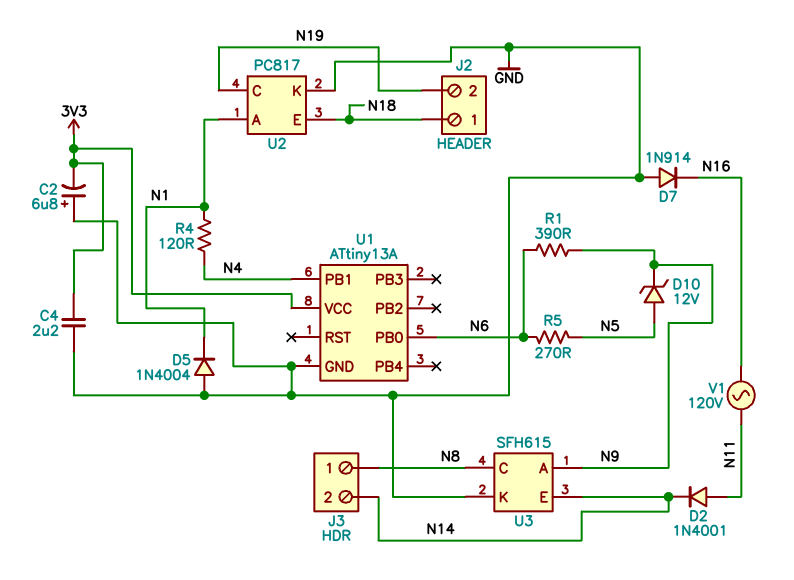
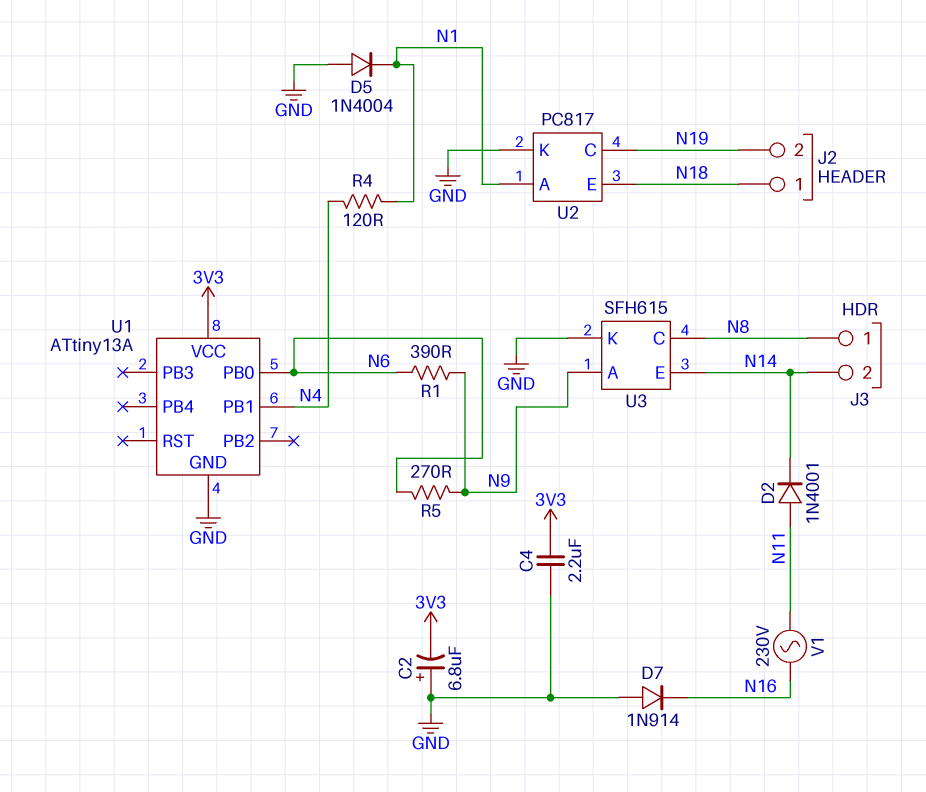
D10: zener 12V (A N5, K N9) -> none
R5: 270 (N5, N6) -> 270 (N6, N9)
V1: AC 120V (N11, N16) -> AC 230V (N11, N16)

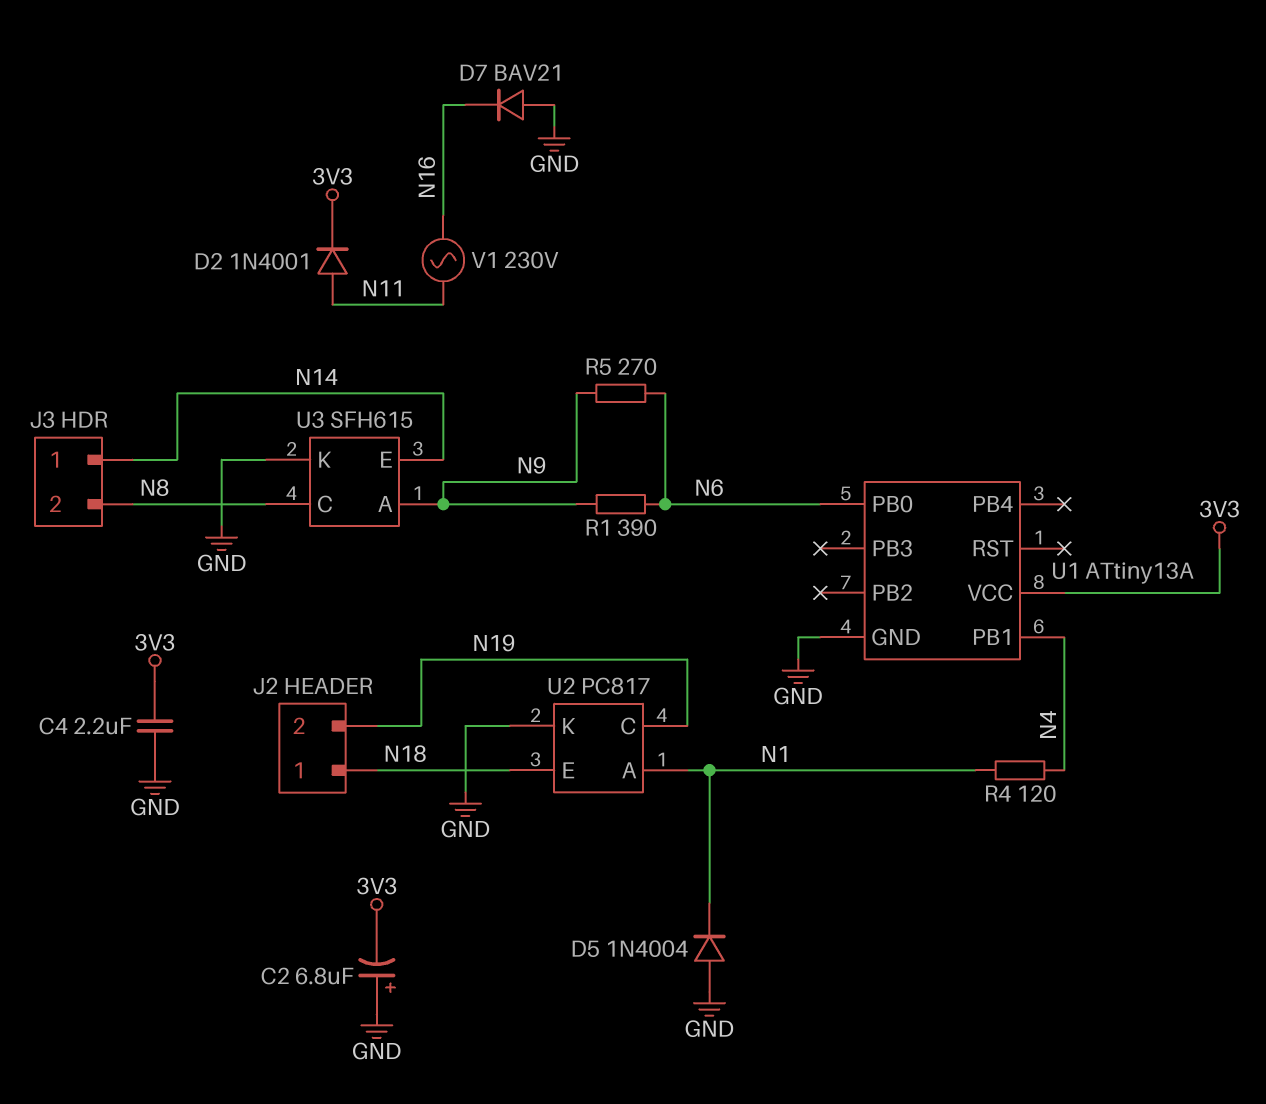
D2: diode 1N4001 (A N11, K N14) -> diode 1N4001 (A N11, K 3V3)
D7: diode 1N914 (A GND, K N16) -> diode BAV21 (A GND, K N16)
J3 pin 1: N8 -> N14
J3 pin 2: N14 -> N8

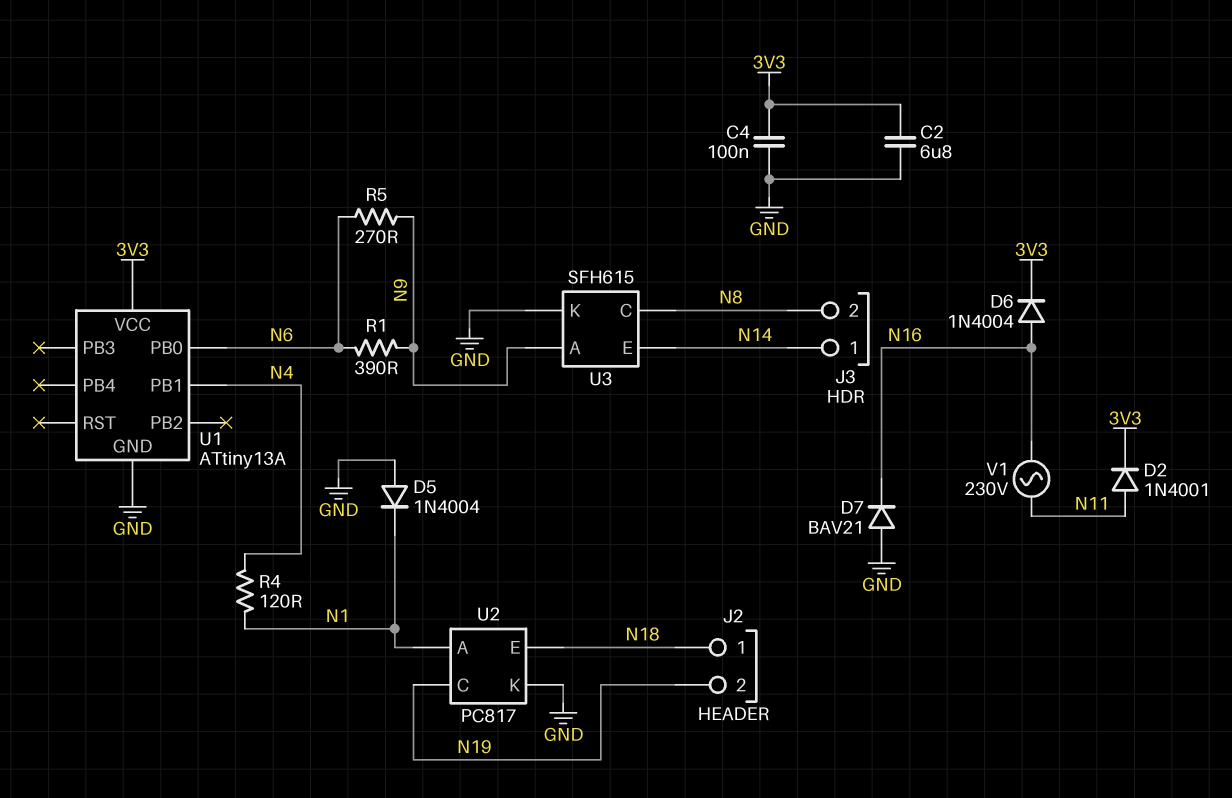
C2: 6.8uF (plus GND, minus 3V3) -> 6.8uF (3V3, GND)
C4: 2.2uF (3V3, GND) -> 100nF (3V3, GND)
D6: none -> diode 1N4004 (A N16, K 3V3)

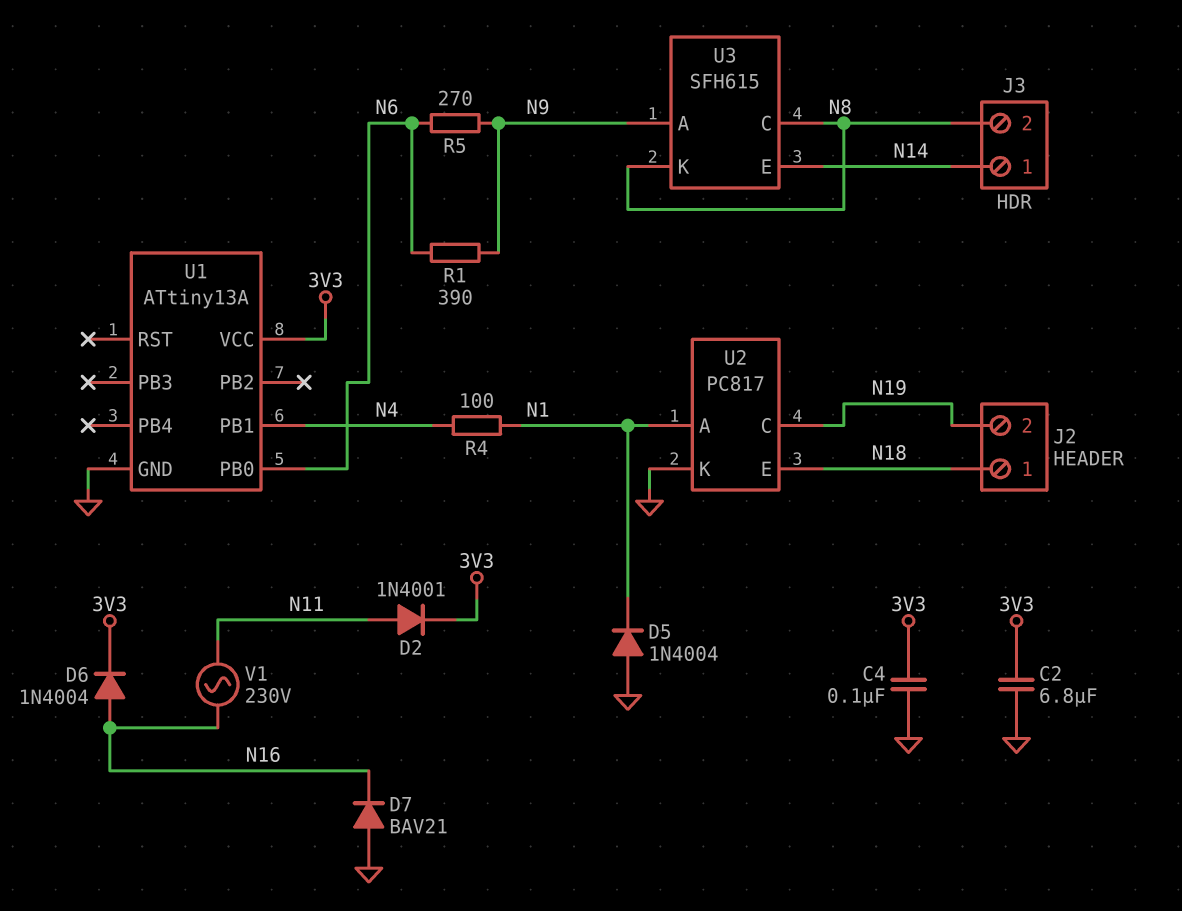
R4: 120 (N1, N4) -> 100 (N1, N4)
U3 pin K: GND -> N8

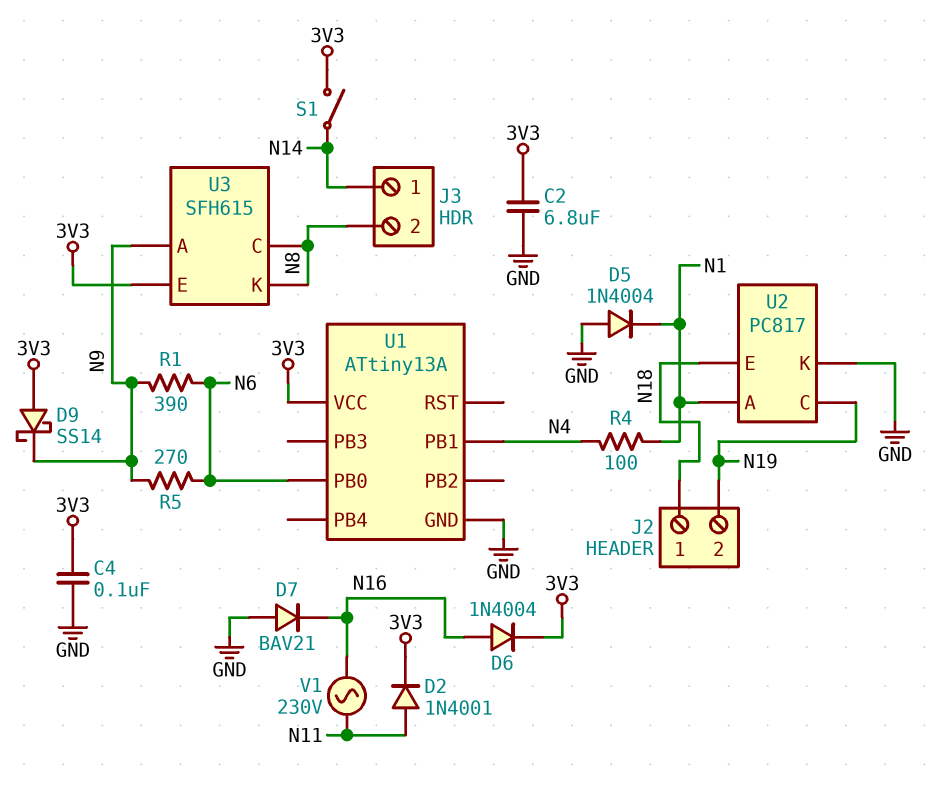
D9: none -> schottky SS14 (A 3V3, K N9)
S1: none -> switch (3V3, N14)
U3 pin E: N14 -> 3V3

